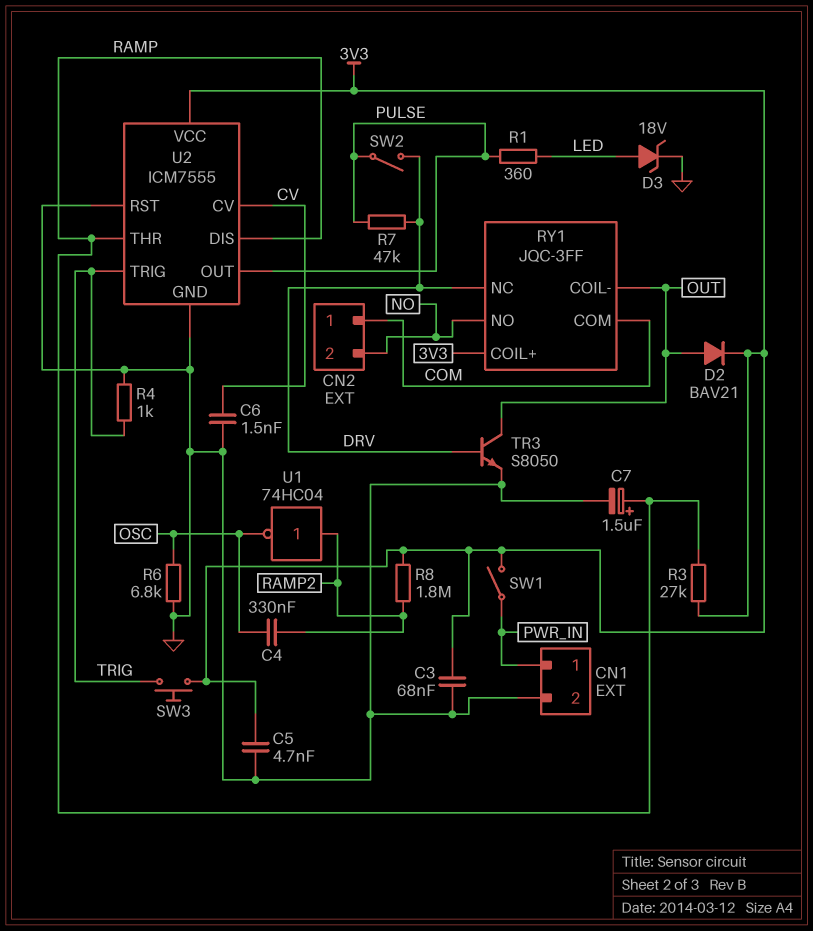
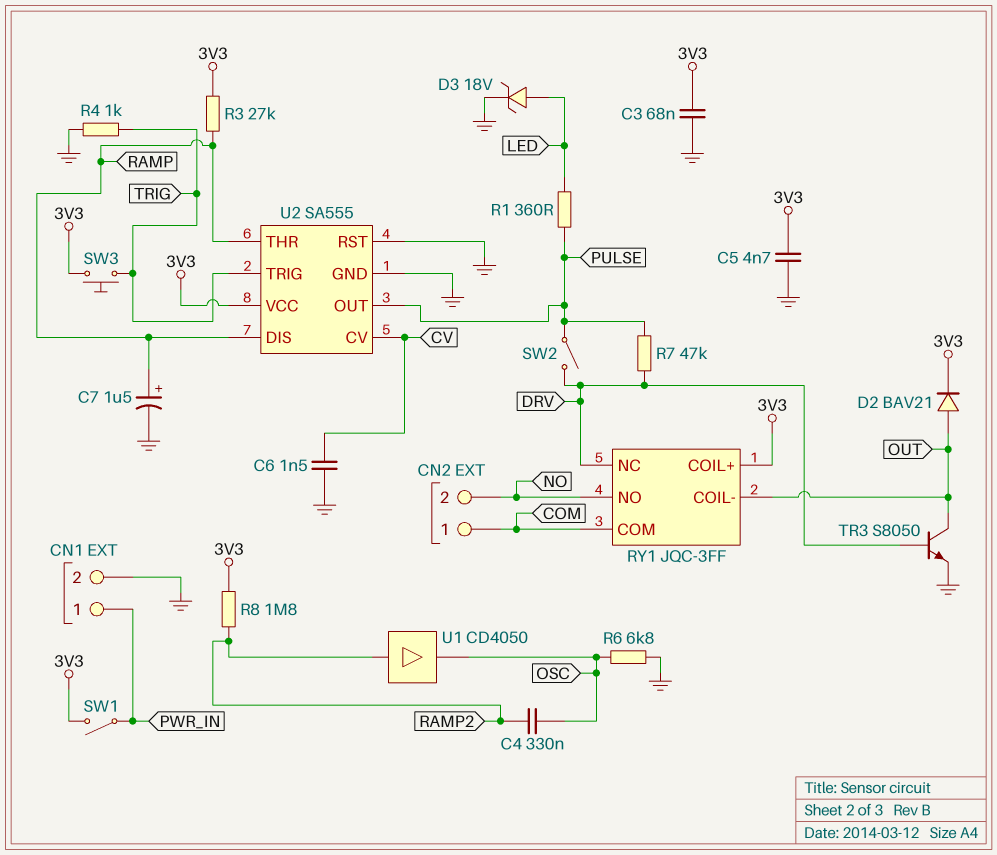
U1: NOT 74HC04 (in RAMP2, out OSC) -> buffer CD4050 (in RAMP2, out OSC)
U2: ICM7555 -> SA555

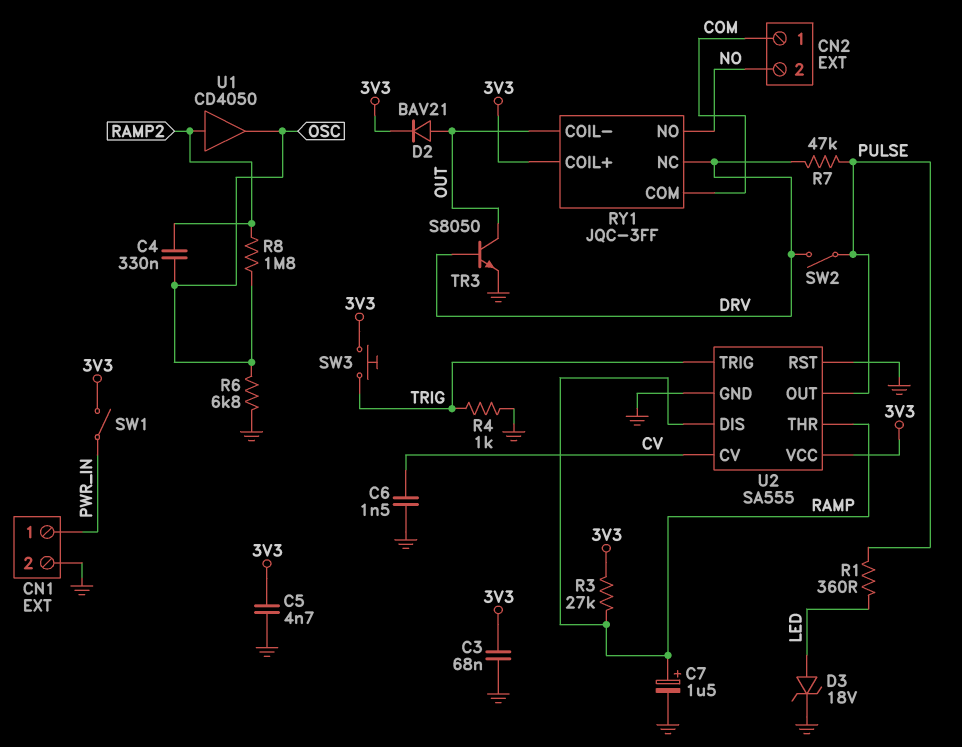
R8: 1.8M (3V3, RAMP2) -> 1.8M (OSC, RAMP2)

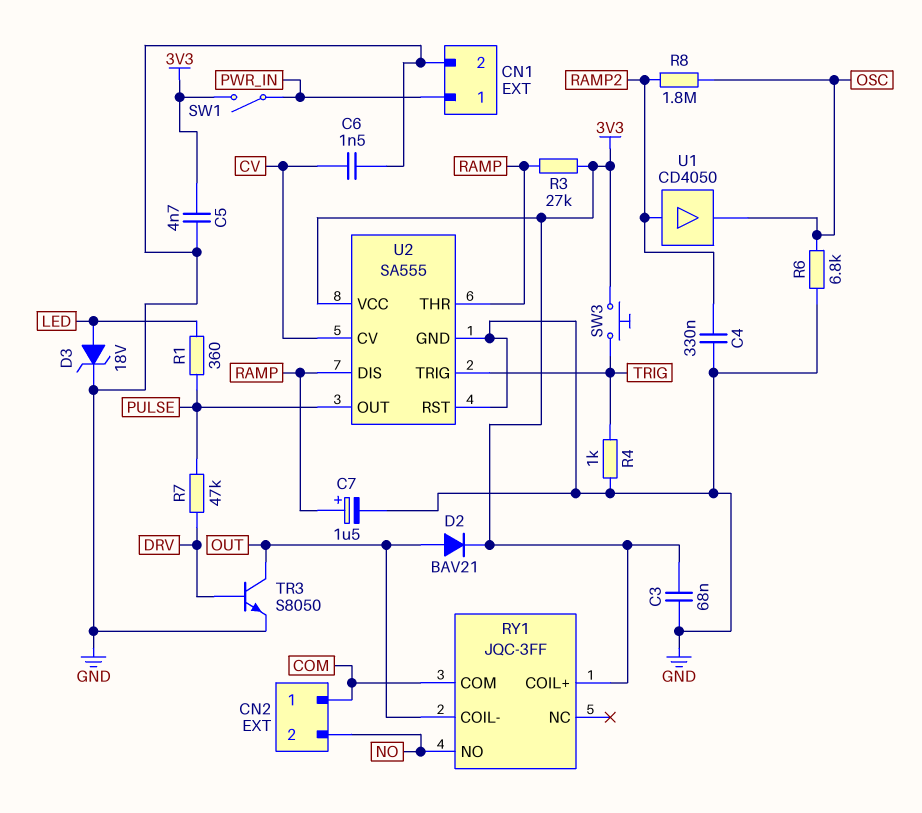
C4: 330nF (OSC, RAMP2) -> 330nF (GND, RAMP2)
RY1 pin NC: DRV -> none
SW2: switch (DRV, PULSE) -> none

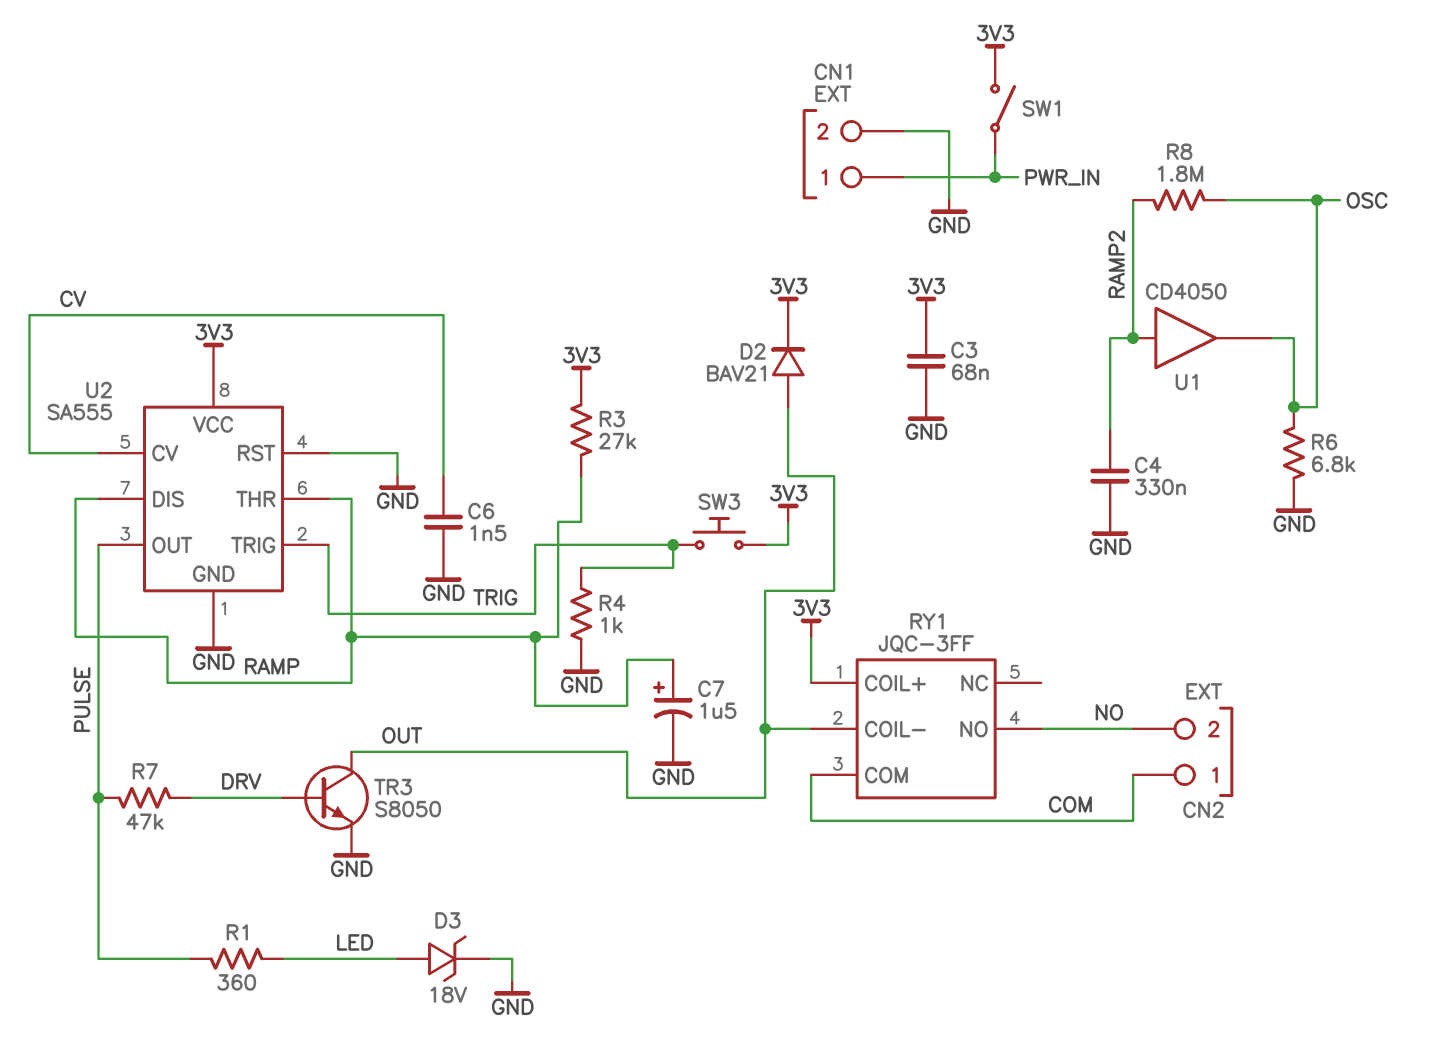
C5: 4.7nF (3V3, GND) -> none

